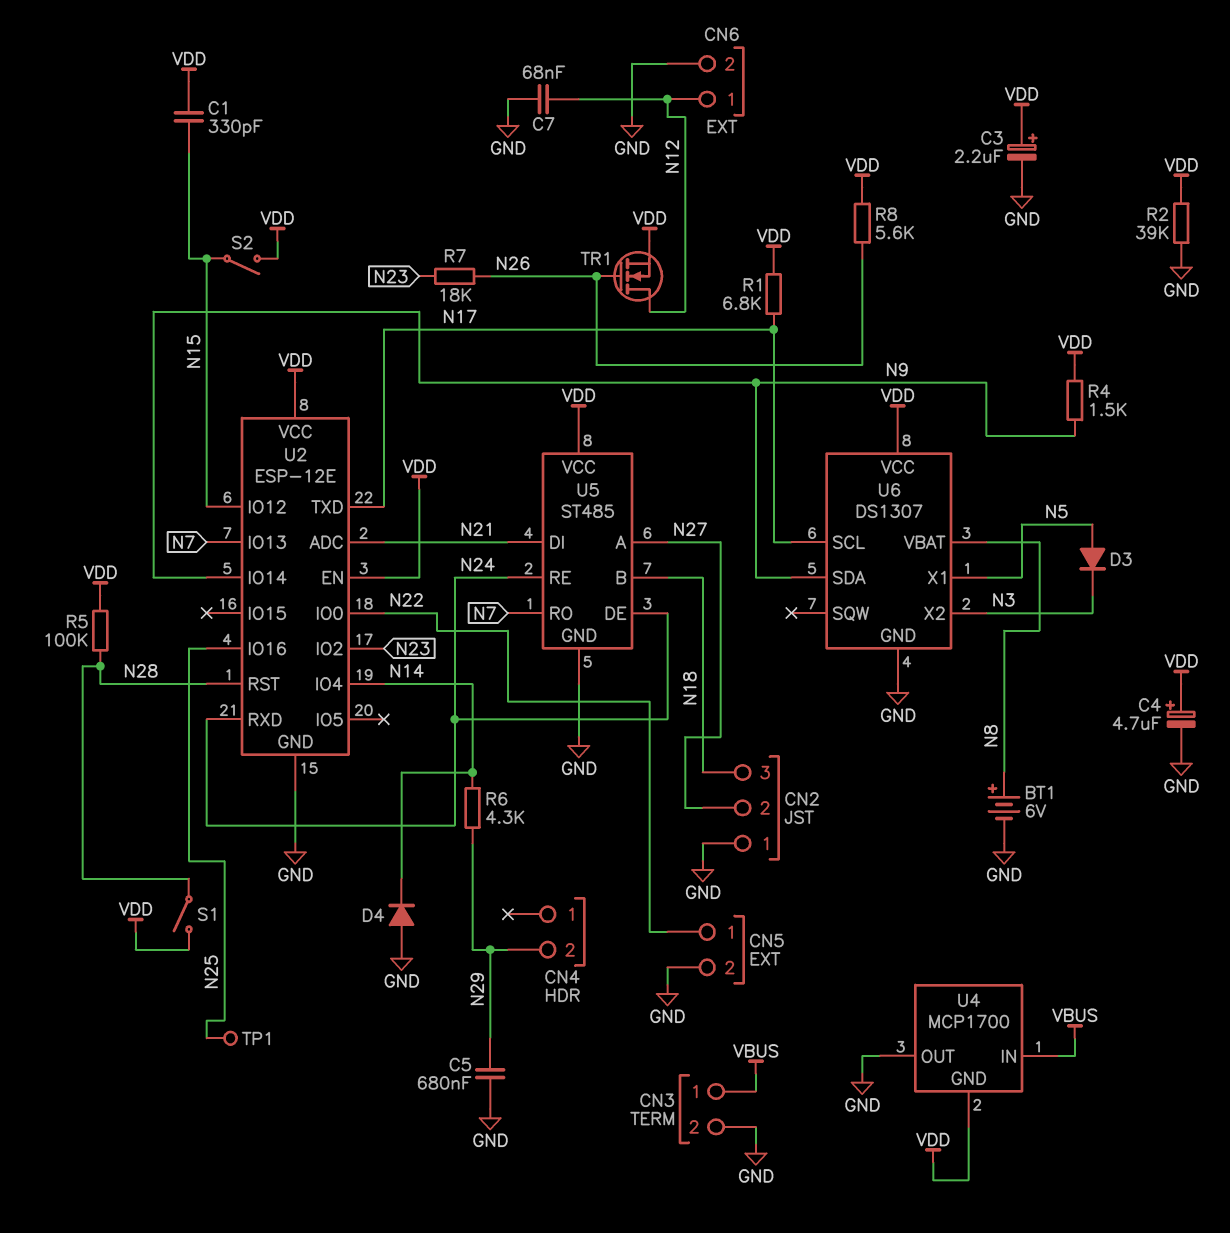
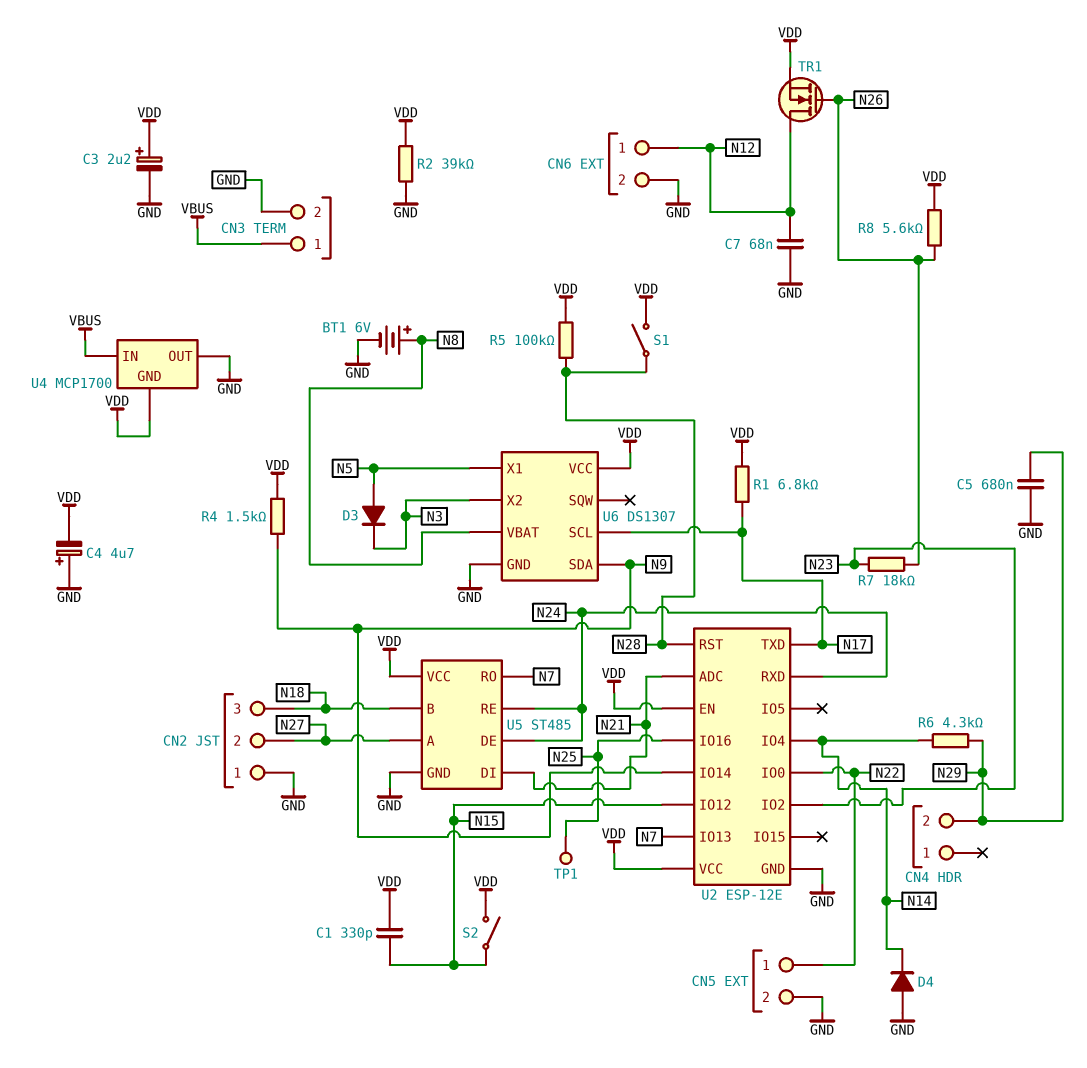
C4: 4.7uF (plus VDD, minus GND) -> 4.7uF (plus GND, minus VDD)

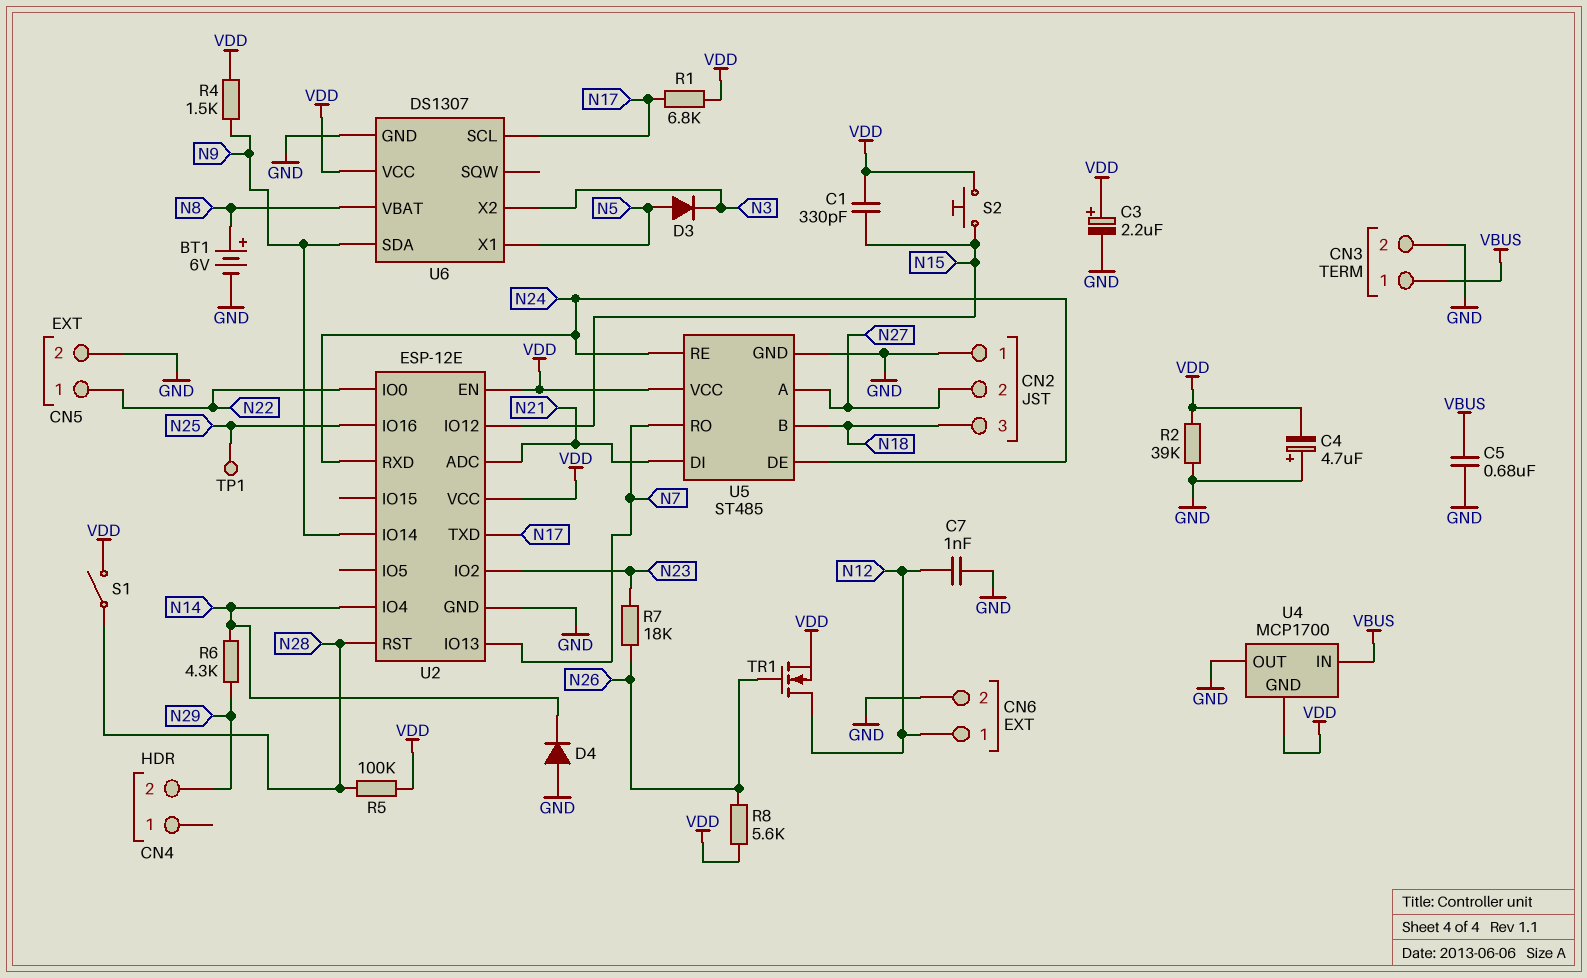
C5: 680nF (GND, N29) -> 680nF (GND, VBUS)
C7: 68nF (GND, N12) -> 1nF (GND, N12)
S2: switch (N15, VDD) -> button (N15, VDD)

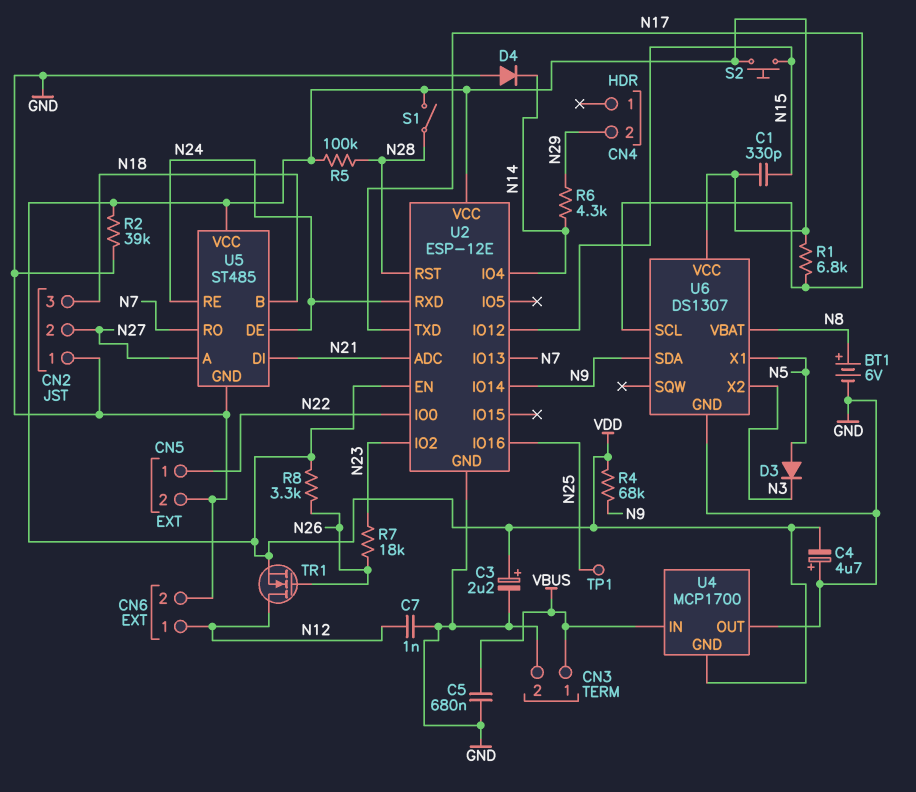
R4: 1.5k (N9, VDD) -> 68k (N9, VDD)
R8: 5.6k (N26, VDD) -> 3.3k (N26, VDD)

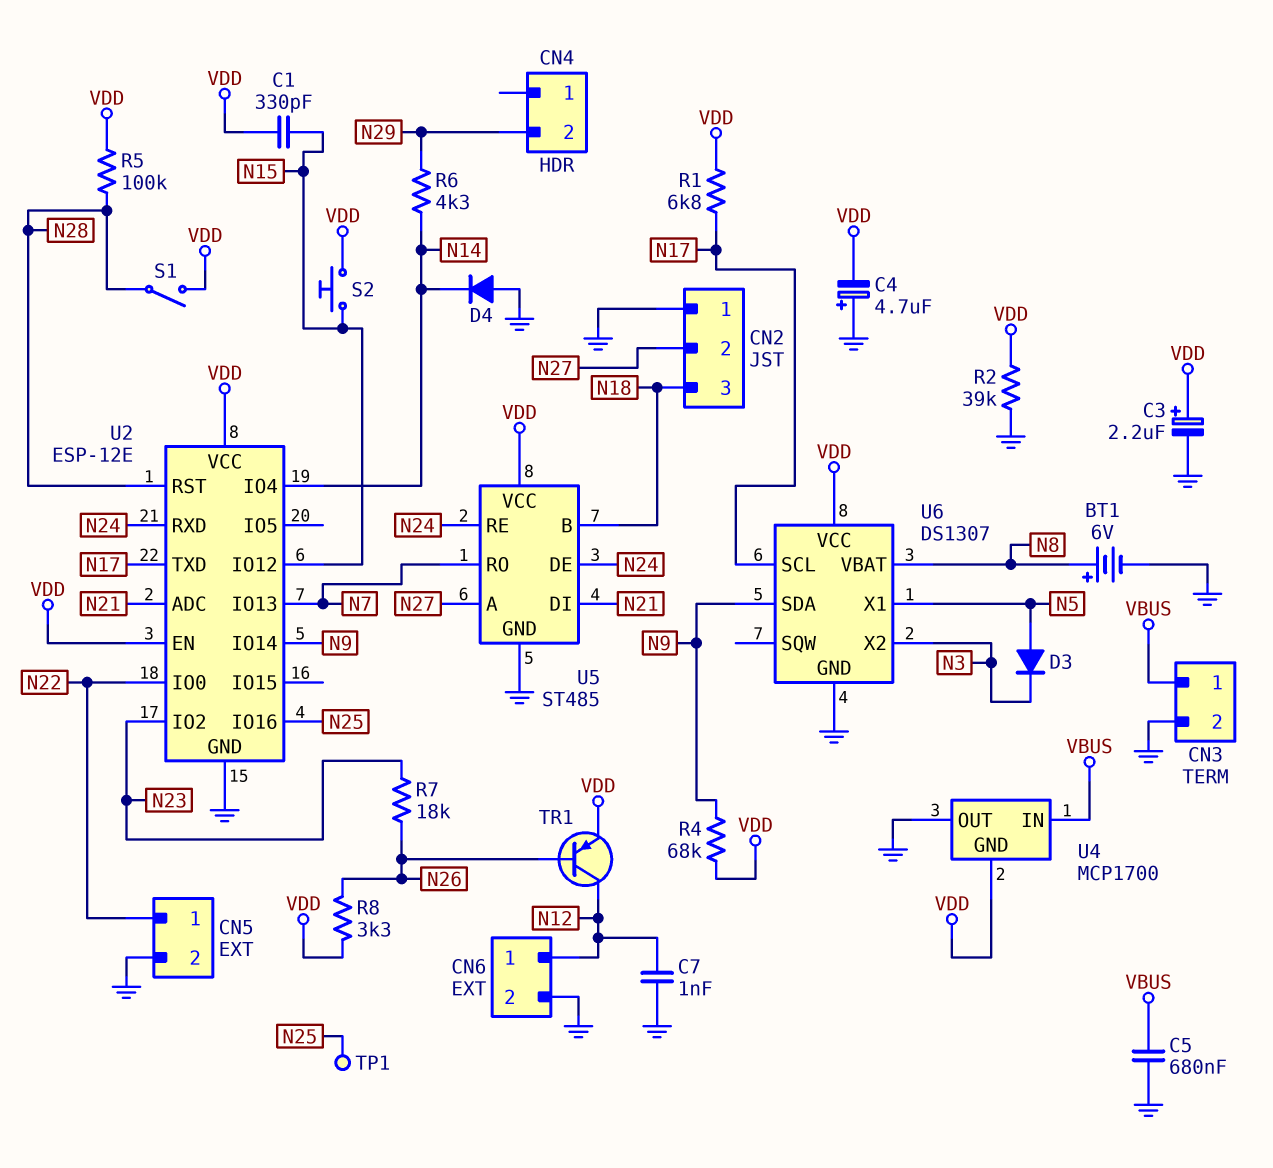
TR1: NMOS (G N26, D N12, S VDD) -> PNP (B N26, C N12, E VDD)

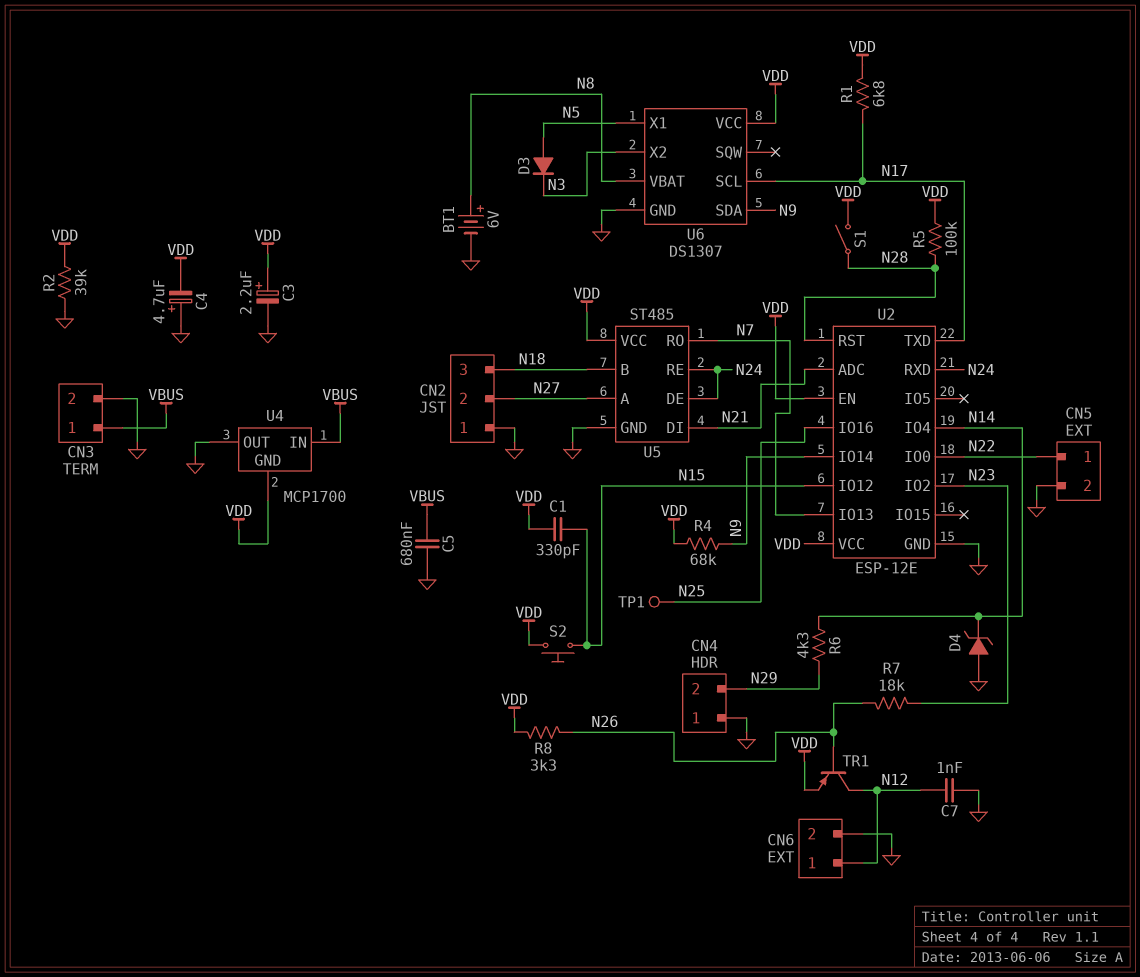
CN4 pin 1: none -> GND
D4: diode (A GND, K N14) -> zener (A GND, K N14)

